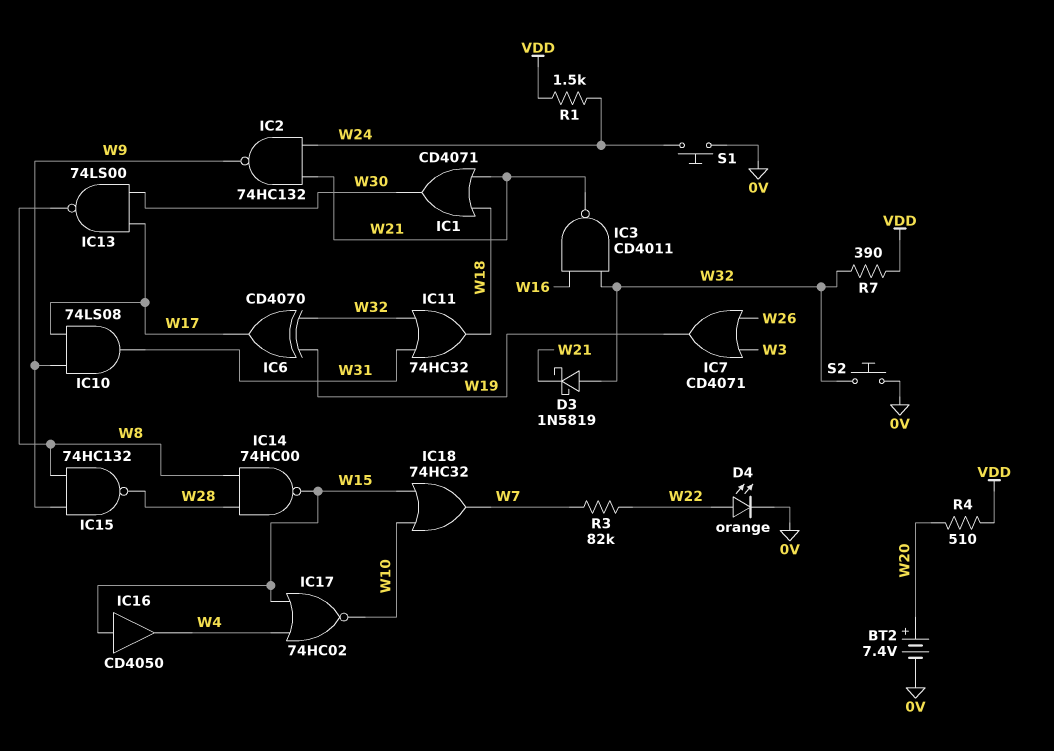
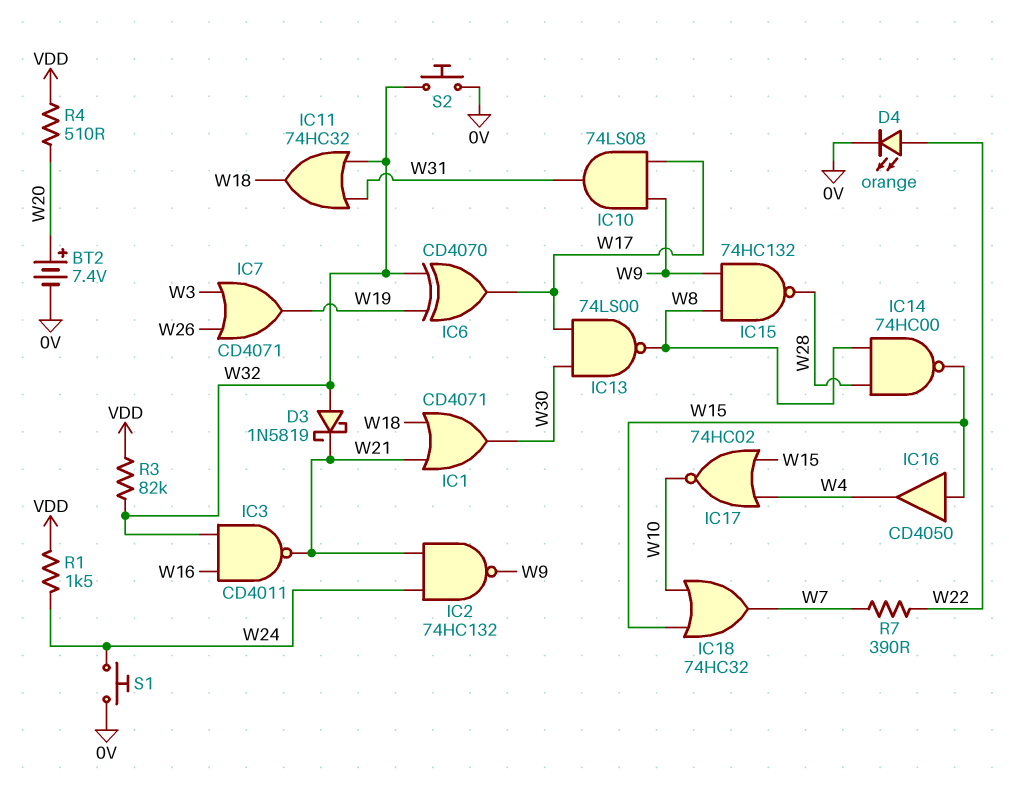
R3: 82k (W7, W22) -> 82k (VDD, W32)
R7: 390 (VDD, W32) -> 390 (W7, W22)

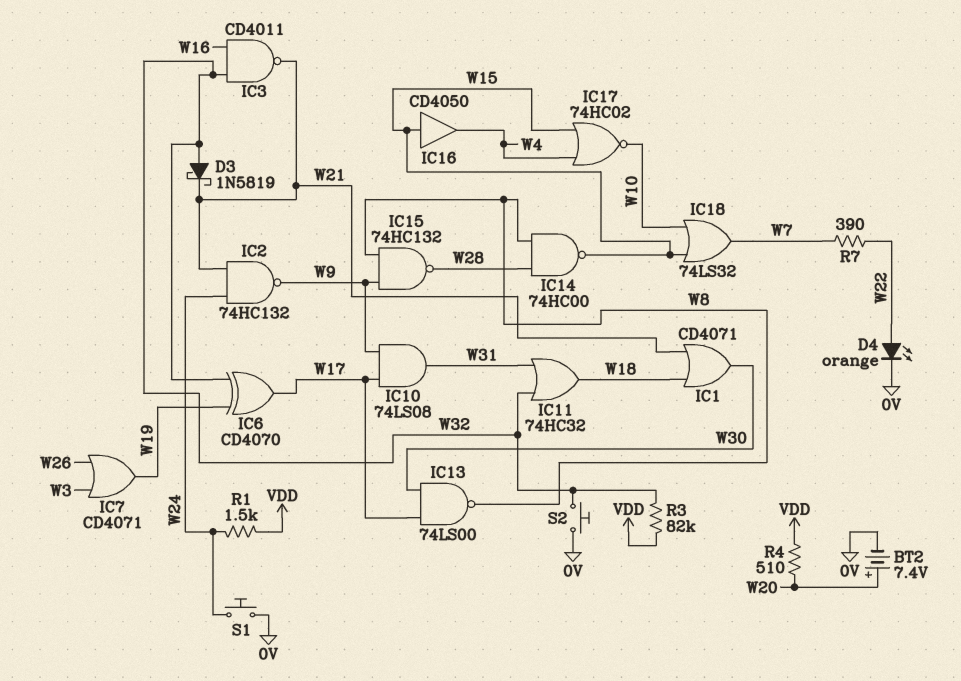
IC18: OR 74HC32 (in W10, in W15, out W7) -> OR 74LS32 (in W10, in W15, out W7)

